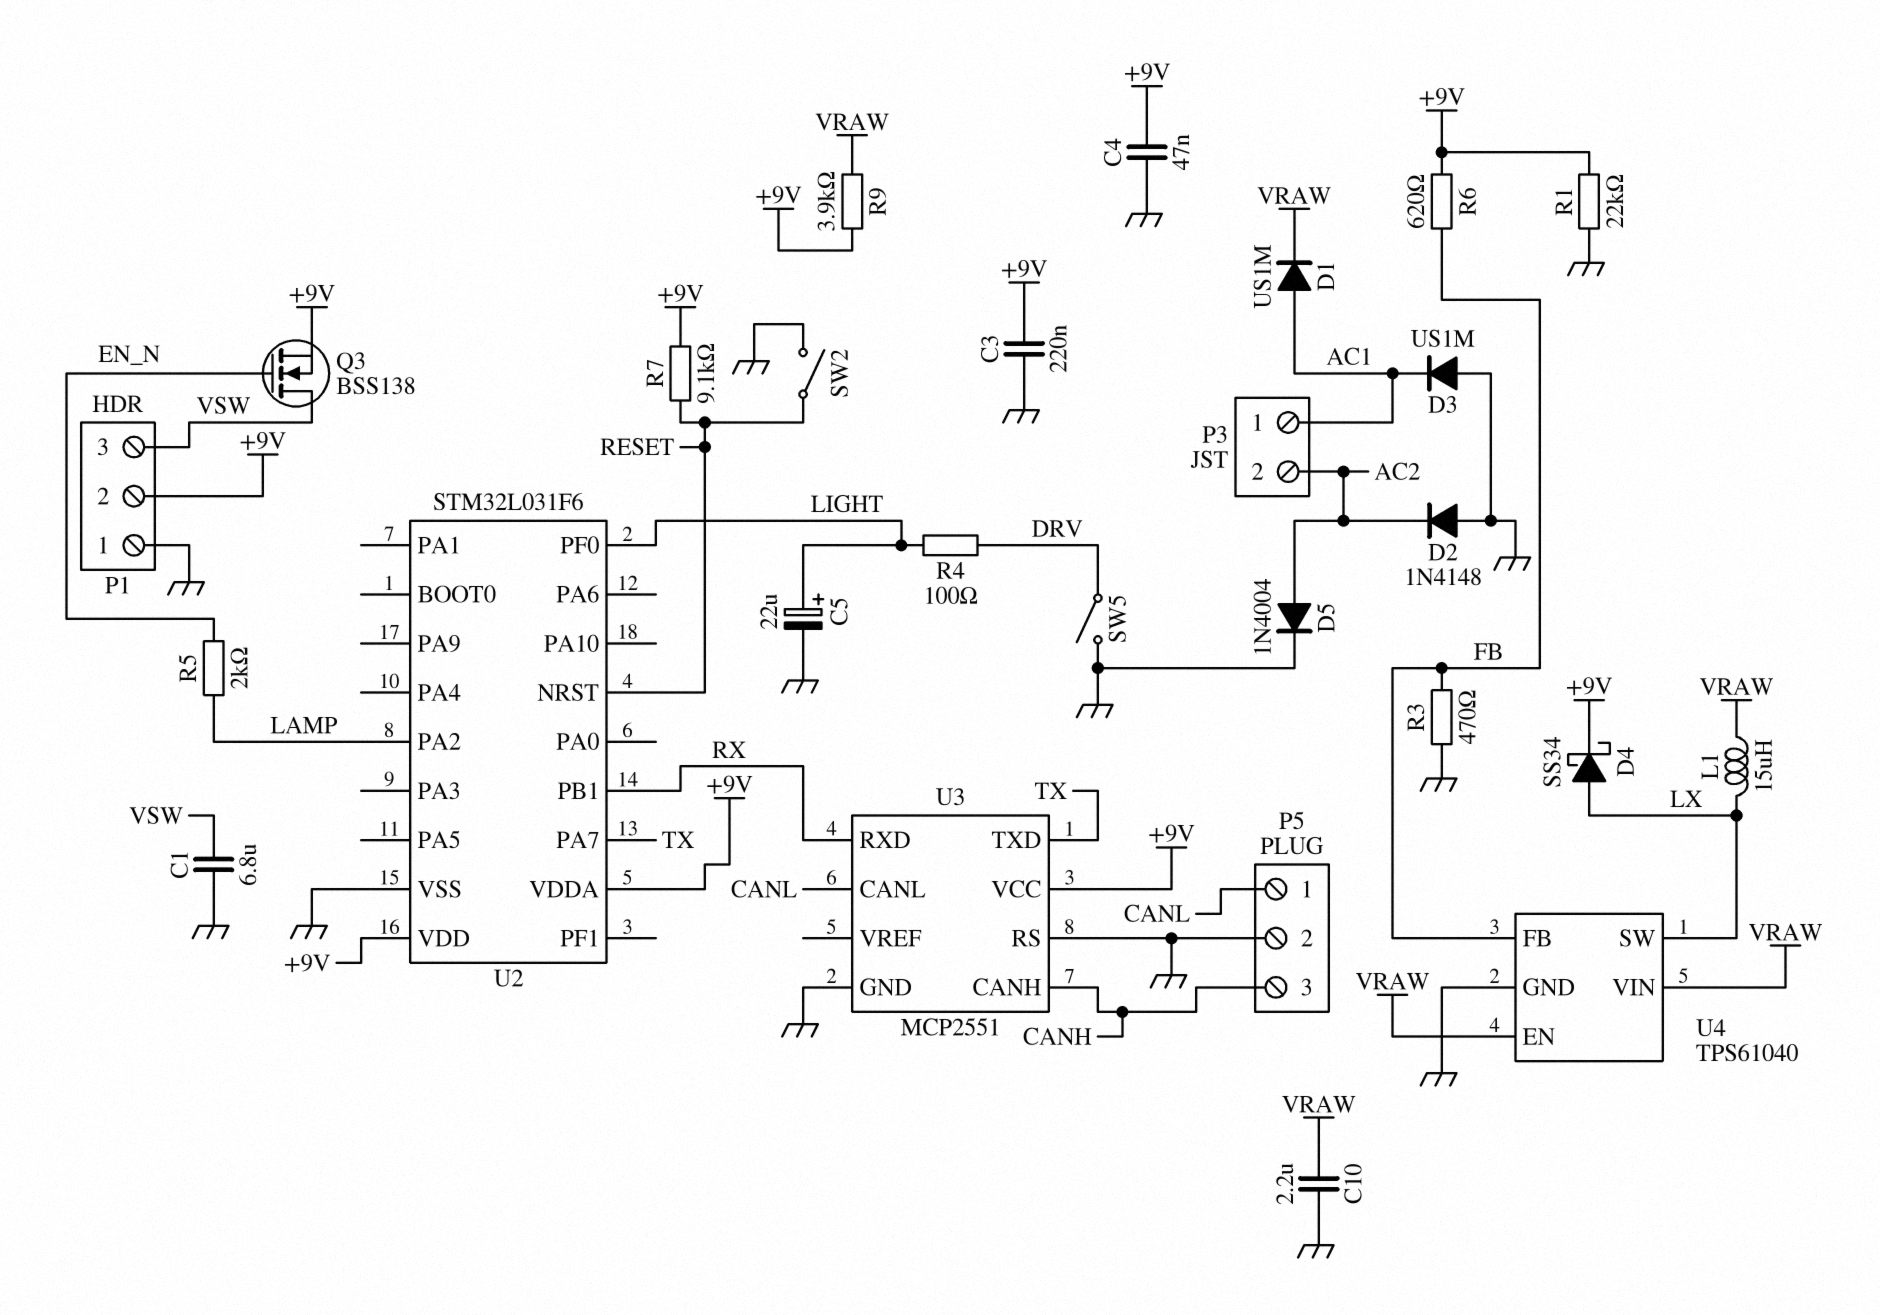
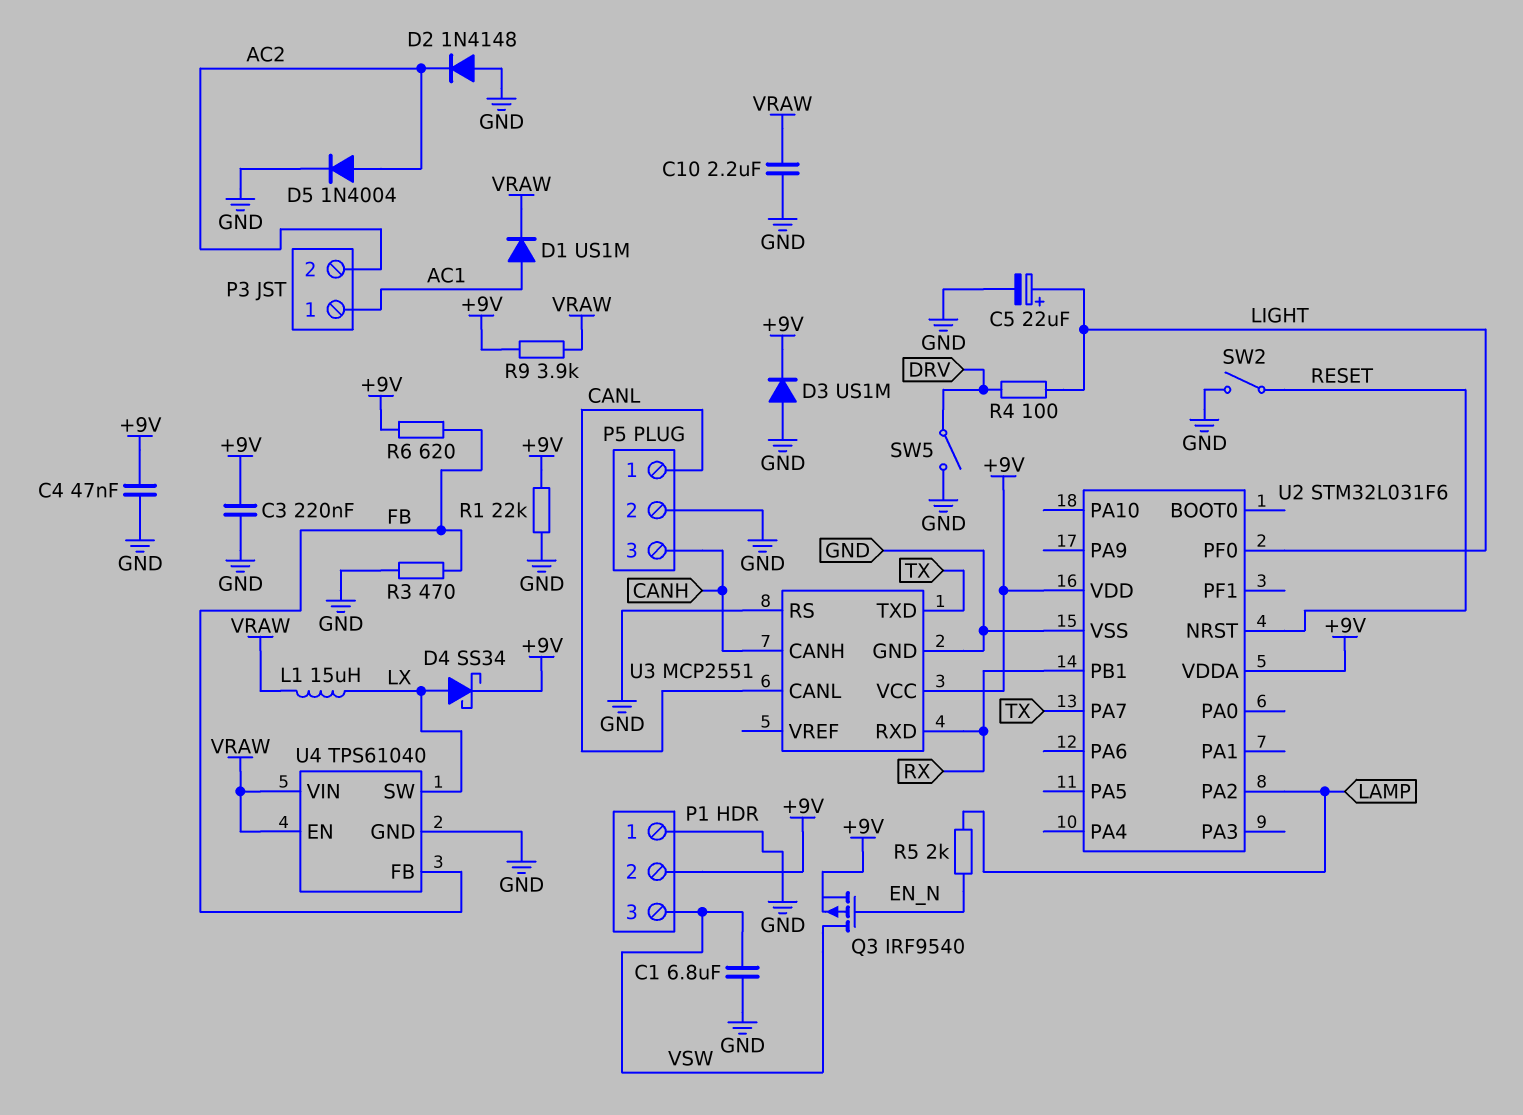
D3: diode US1M (A GND, K AC1) -> diode US1M (A GND, K +9V)
Q3: NMOS BSS138 (G EN_N, D VSW, S +9V) -> PMOS IRF9540 (G EN_N, D VSW, S +9V)
R7: 9.1k (+9V, RESET) -> none

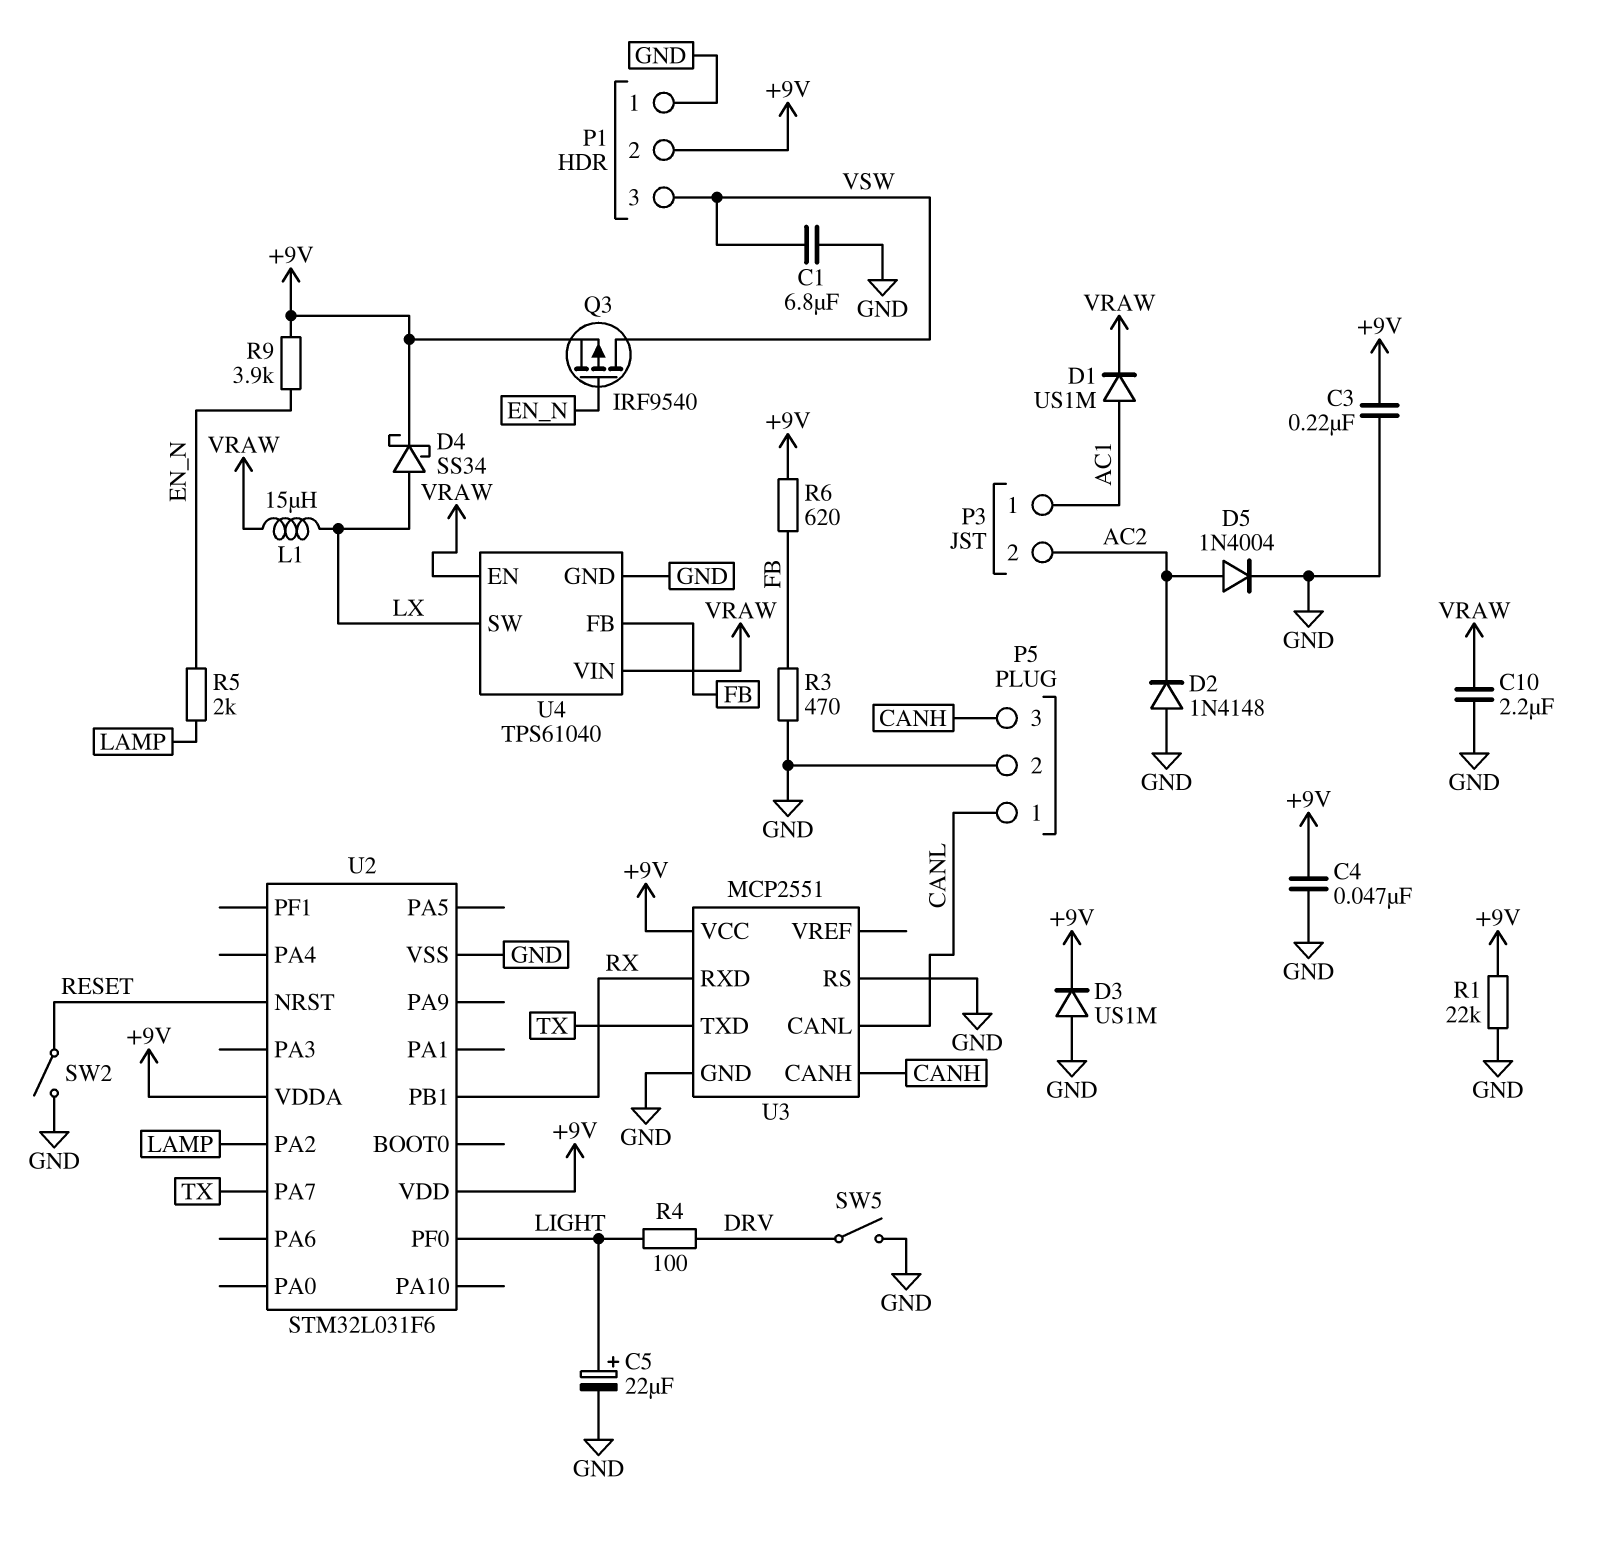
R9: 3.9k (+9V, VRAW) -> 3.9k (+9V, EN_N)

